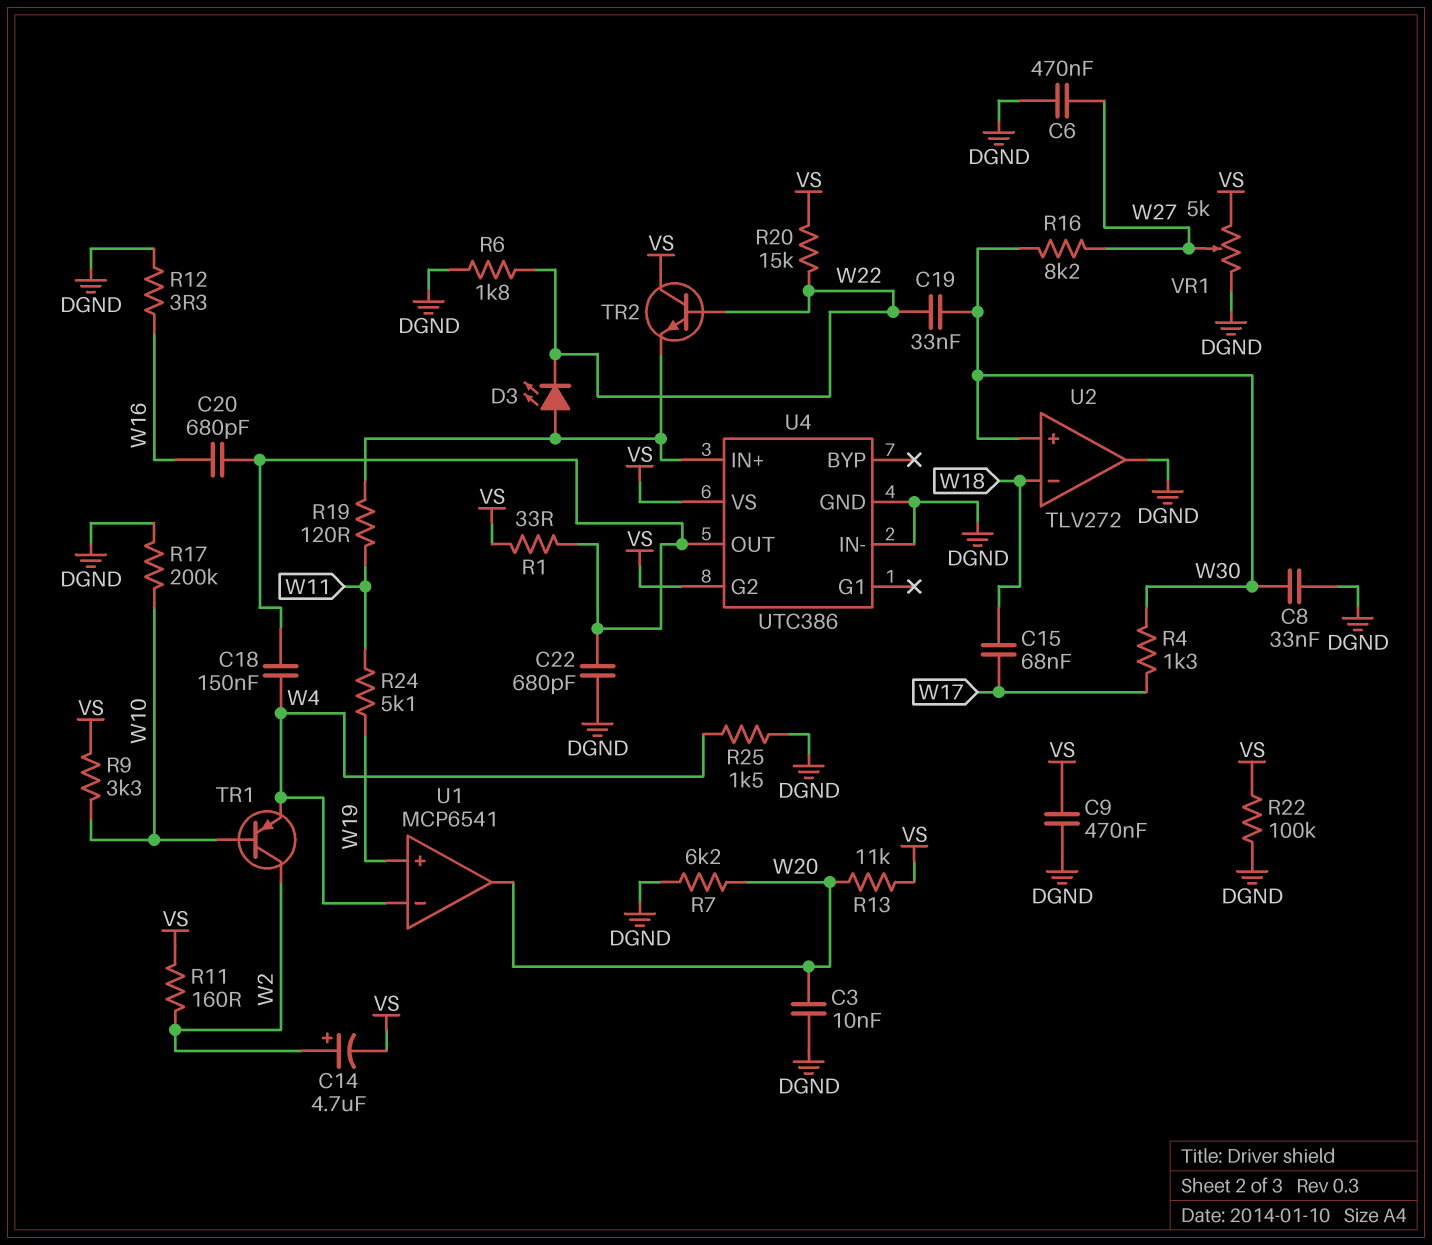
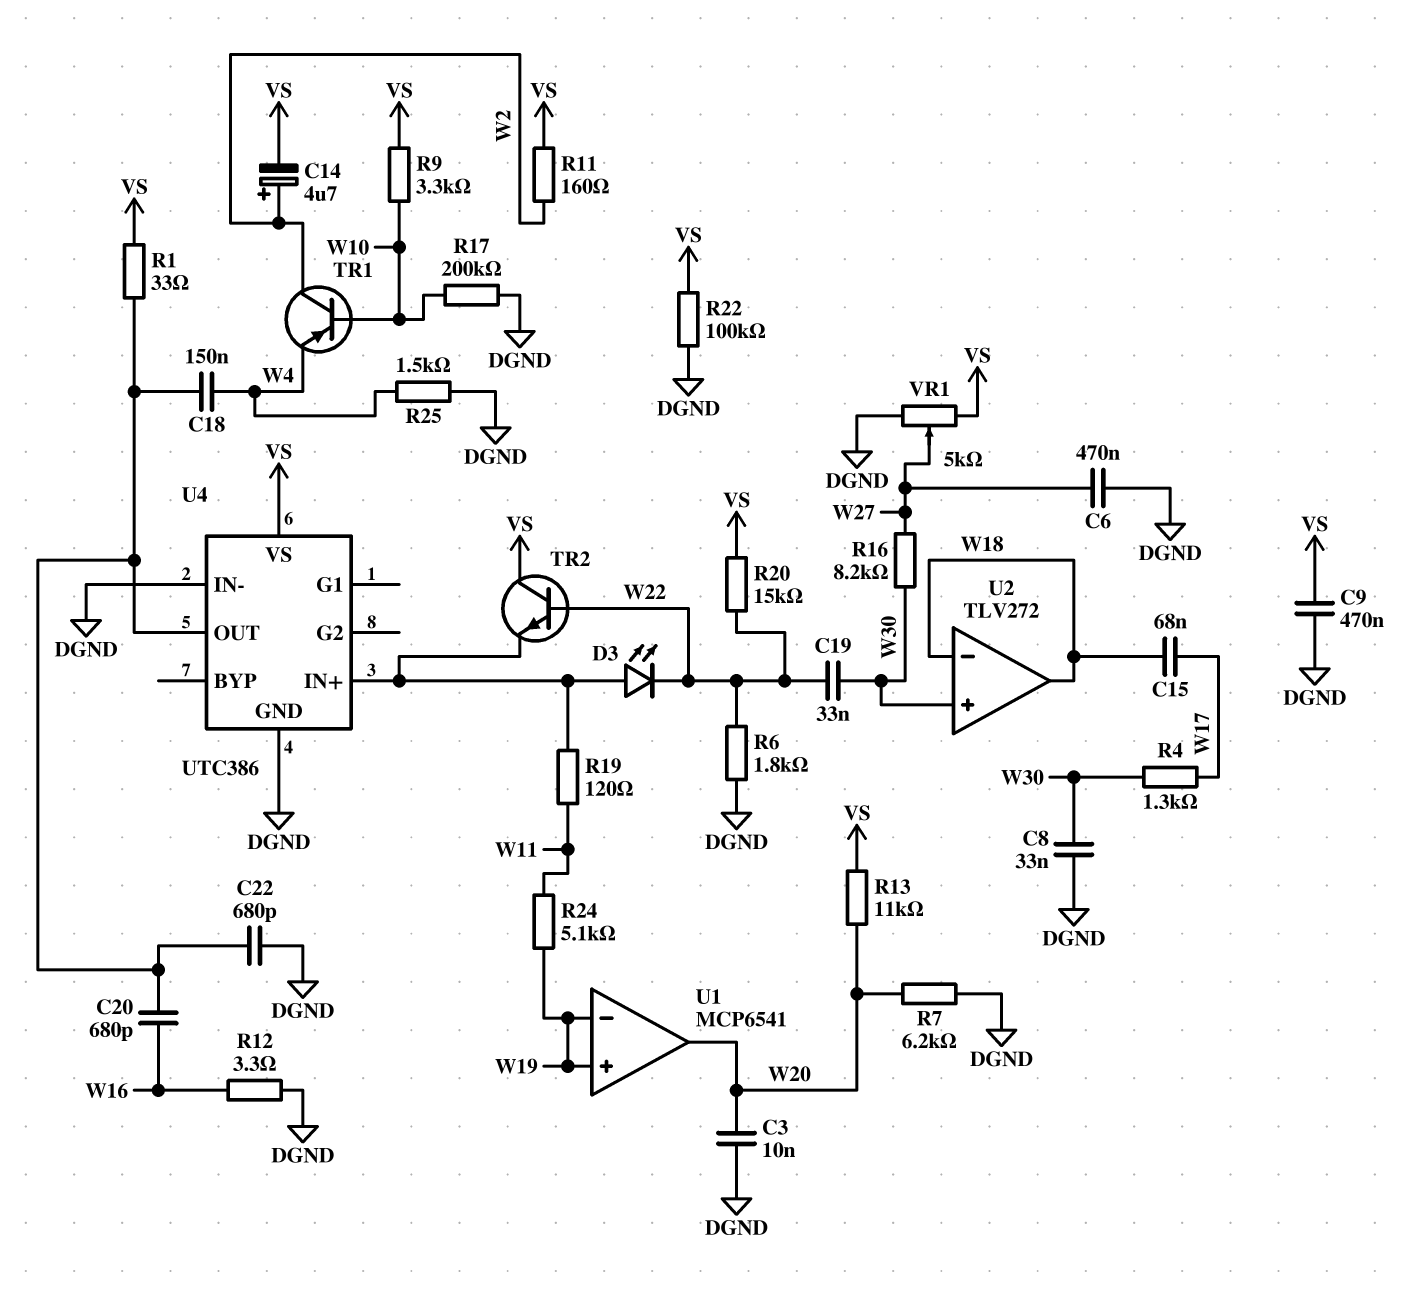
U1 pin in-: W4 -> W19
U2 pin out: DGND -> W18
U4 pin G2: VS -> none

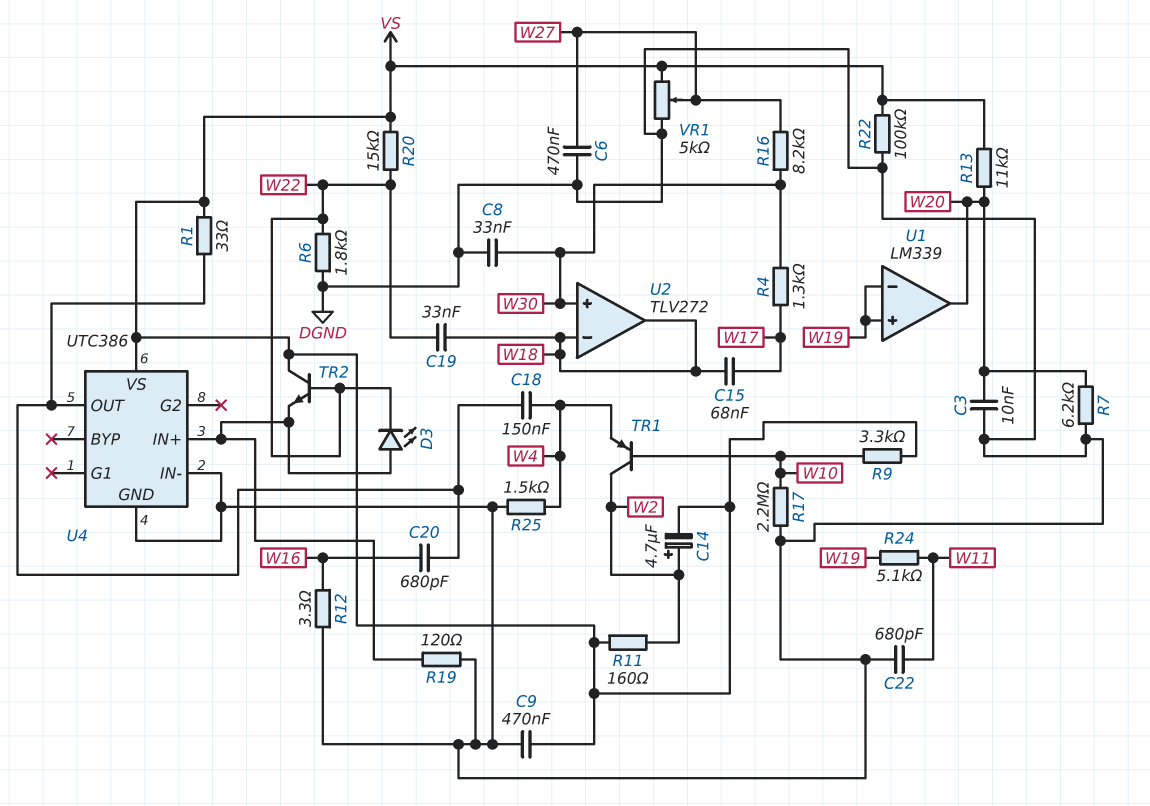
C19: 33nF (W22, W30) -> 33nF (W18, W22)
C22: 680pF (DGND, U4/OUT) -> 680pF (DGND, W11)
R17: 200k (DGND, W10) -> 2.2M (DGND, W10)
R19: 120 (U4/IN+, W11) -> 120 (DGND, U4/IN+)
U1: MCP6541 -> LM339

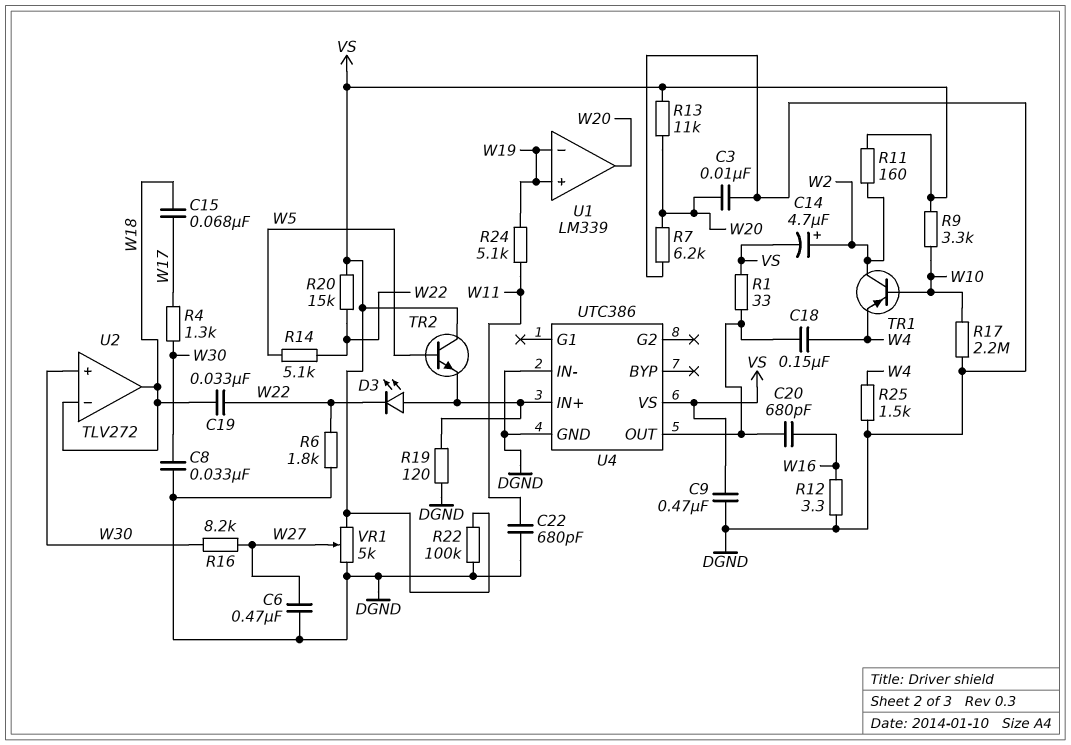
R14: none -> 5.1k (W5, W22)
TR2: NPN (B W22, C VS, E U4/IN+) -> NPN (B W5, C VS, E U4/IN+)

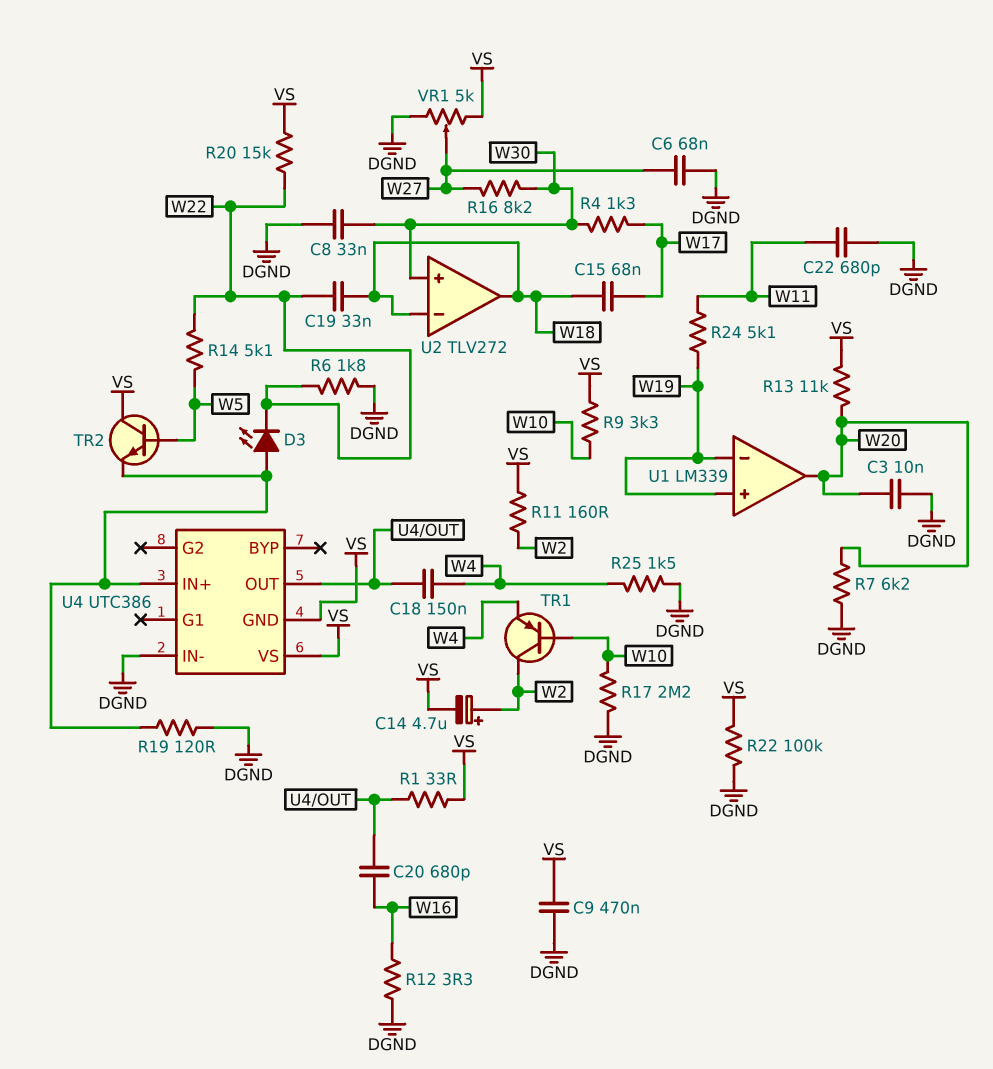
C6: 470nF (DGND, W27) -> 68nF (DGND, W27)
U4 pin GND: DGND -> VS

